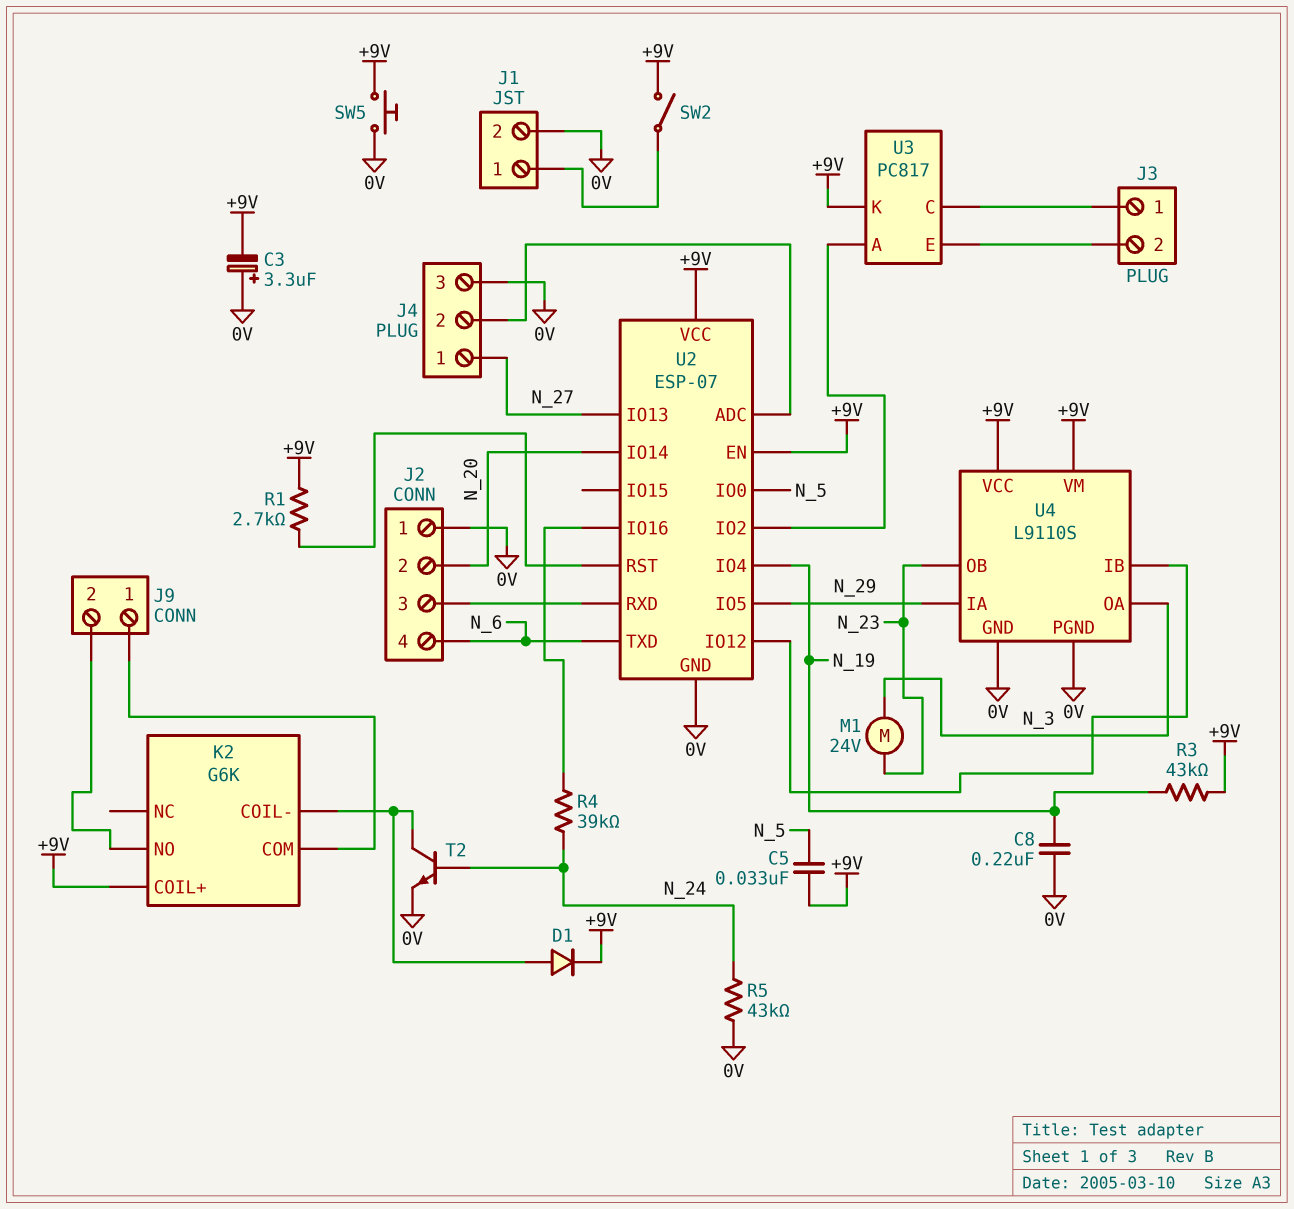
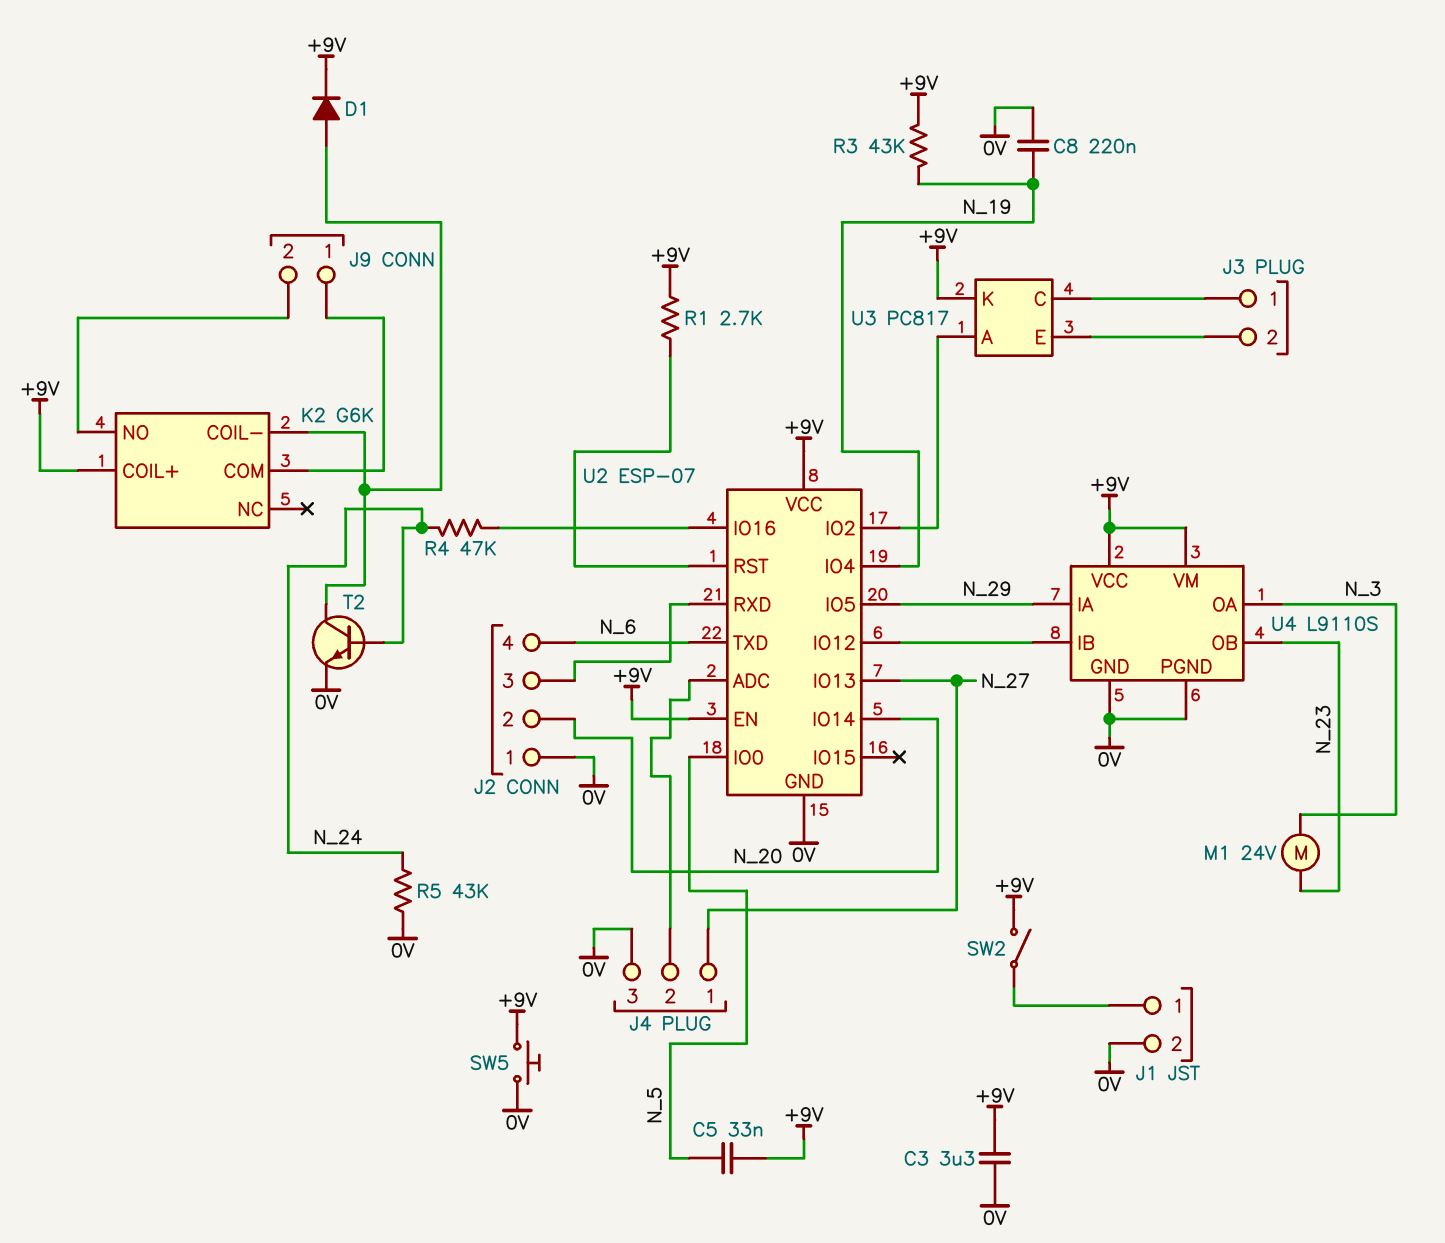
C3: 3.3uF (plus 0V, minus +9V) -> 3.3uF (+9V, 0V)
R4: 39k (N_24, U2/IO16) -> 47k (N_24, U2/IO16)

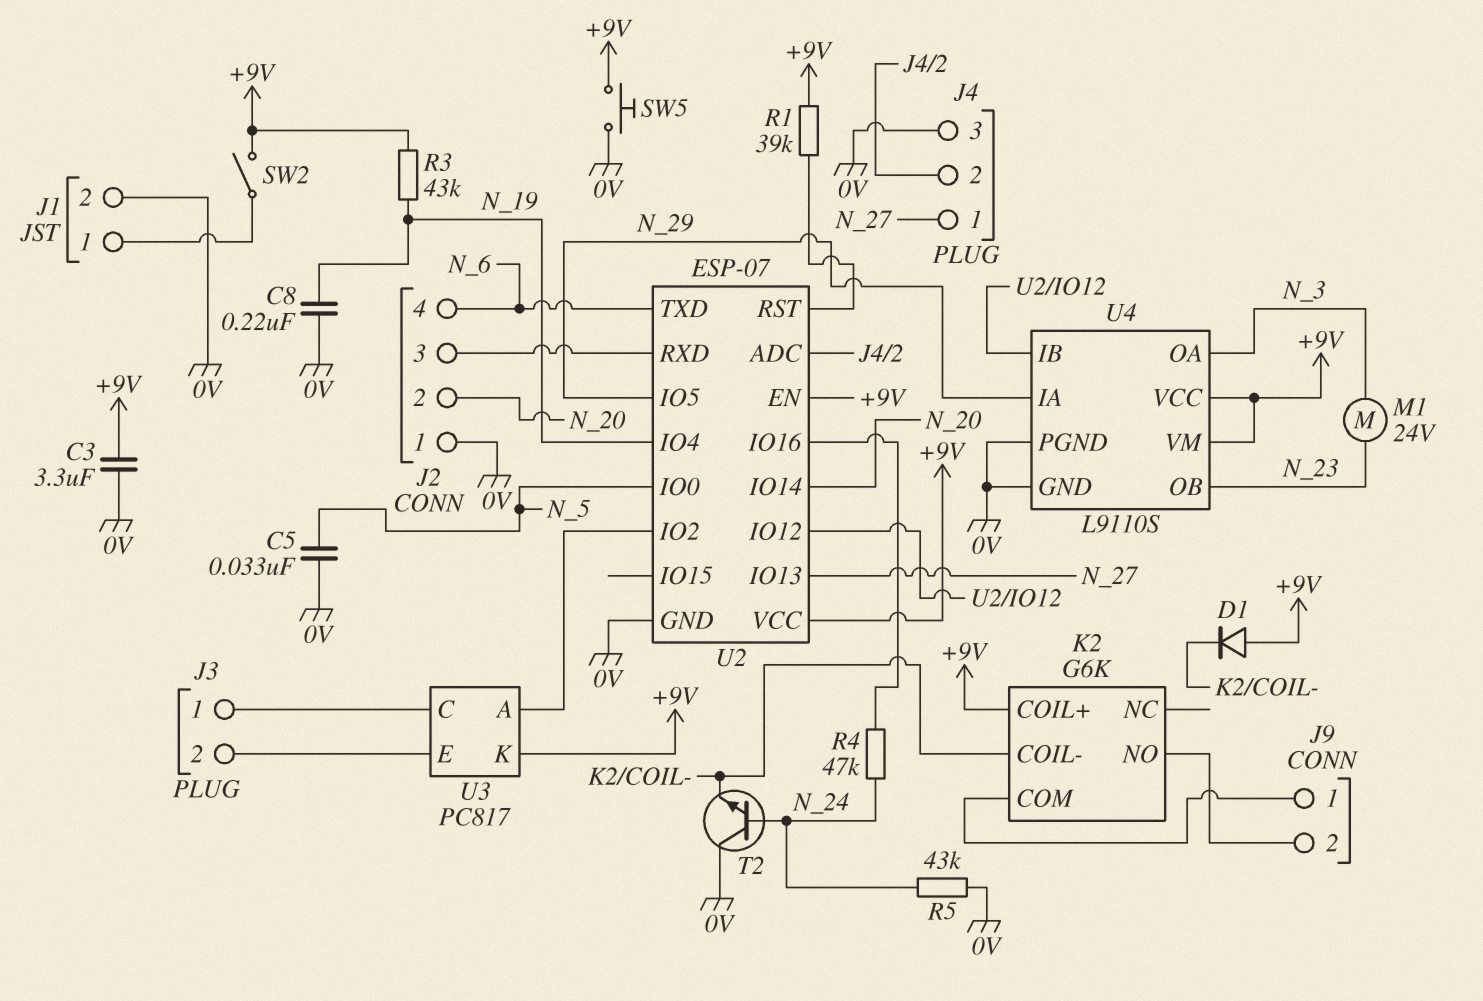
C5: 33nF (+9V, N_5) -> 33nF (0V, N_5)
D1: diode (A K2/COIL-, K +9V) -> diode (A +9V, K K2/COIL-)
R1: 2.7k (+9V, U2/RST) -> 39k (+9V, U2/RST)
T2: NPN (B N_24, C K2/COIL-, E 0V) -> NPN (B N_24, C 0V, E K2/COIL-)

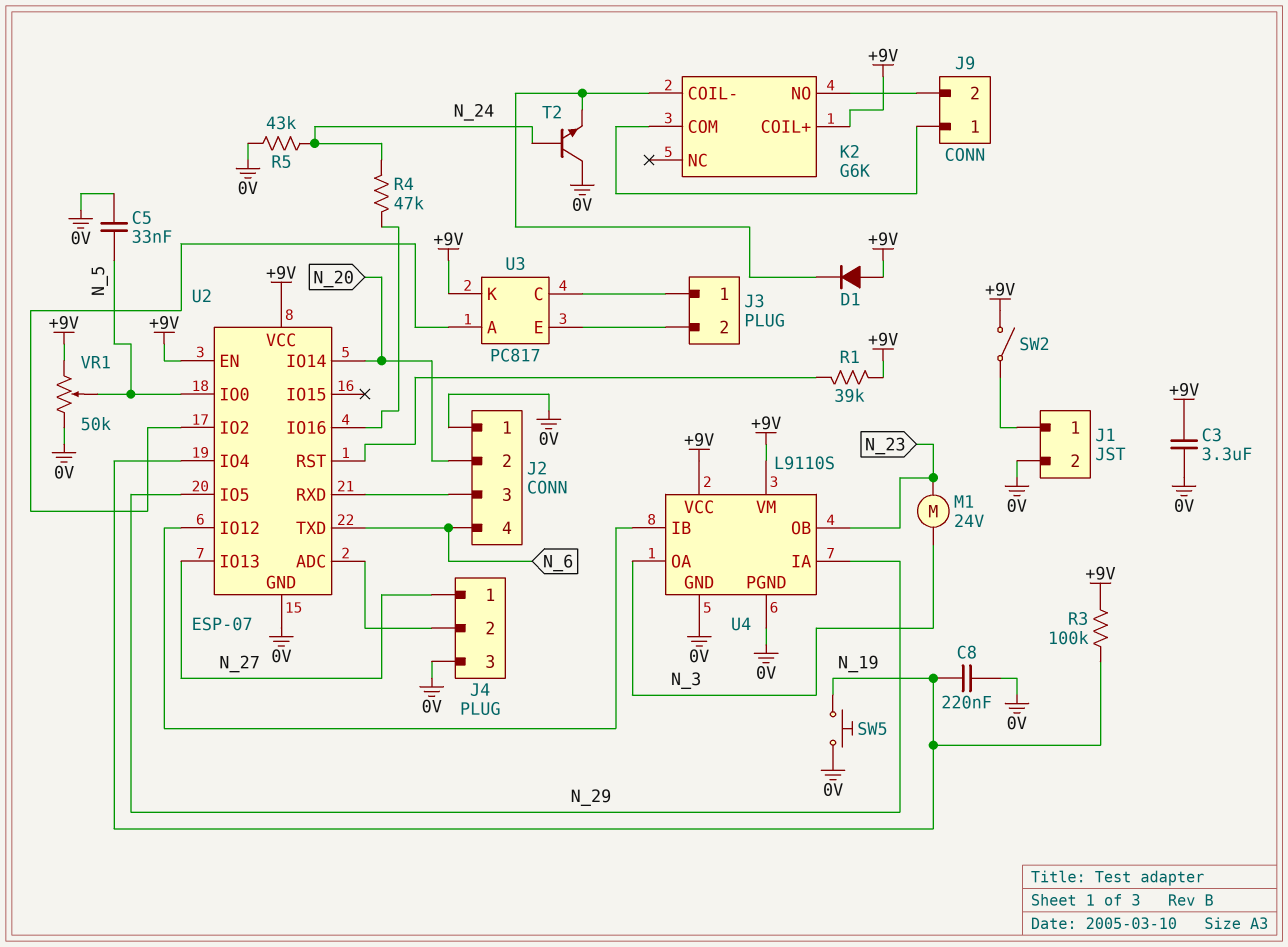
R3: 43k (+9V, N_19) -> 100k (+9V, N_19)
SW5: button (+9V, 0V) -> button (0V, N_19)
VR1: none -> 50k (+9V, 0V, wiper N_5)

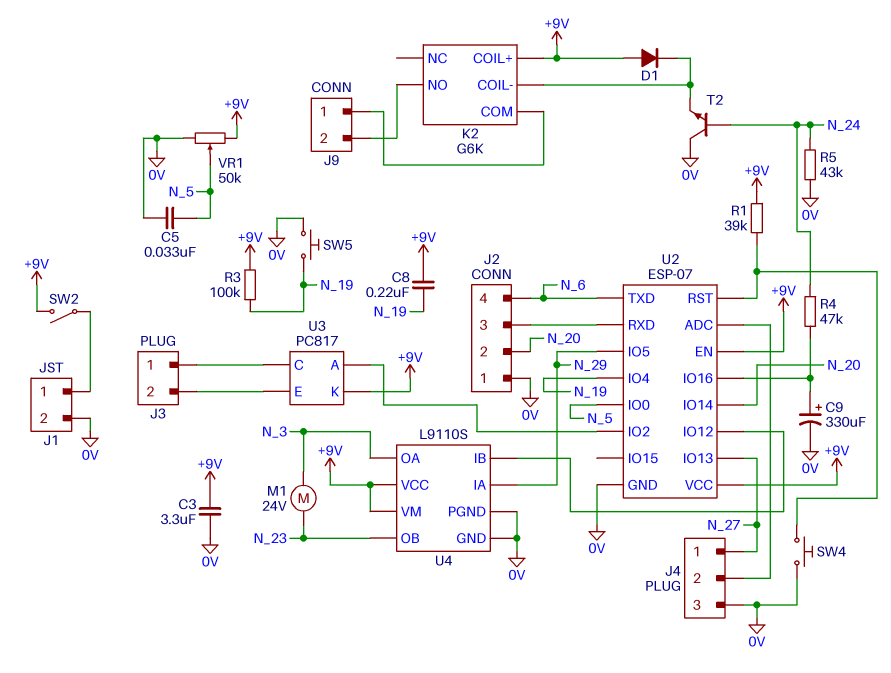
C8: 220nF (0V, N_19) -> 220nF (+9V, N_19)
C9: none -> 330uF (plus U2/IO16, minus 0V)
SW4: none -> button (0V, U2/RST)

